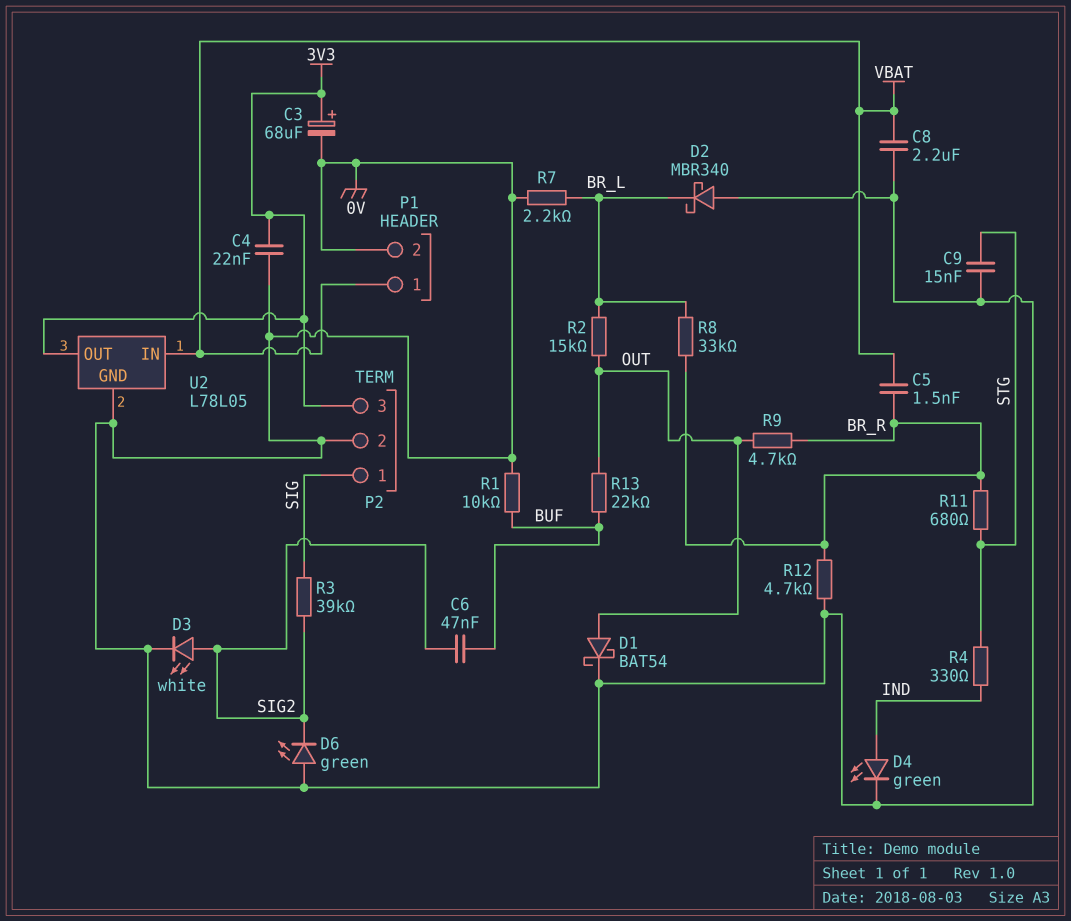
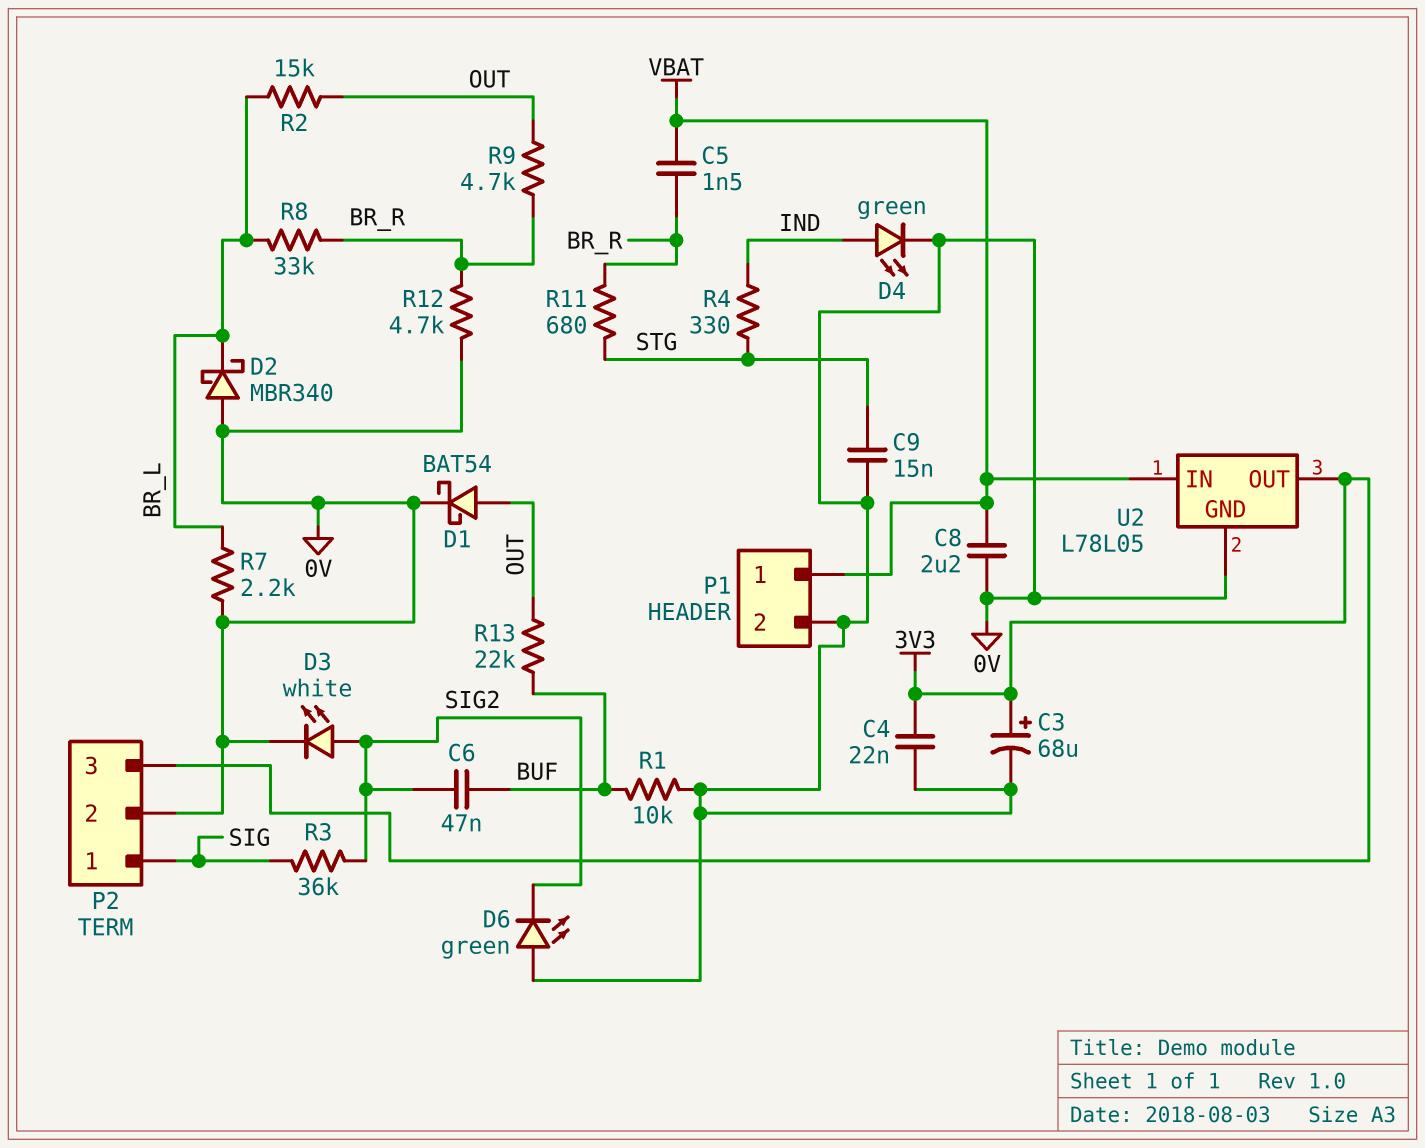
R3: 39k (SIG, SIG2) -> 36k (SIG, SIG2)

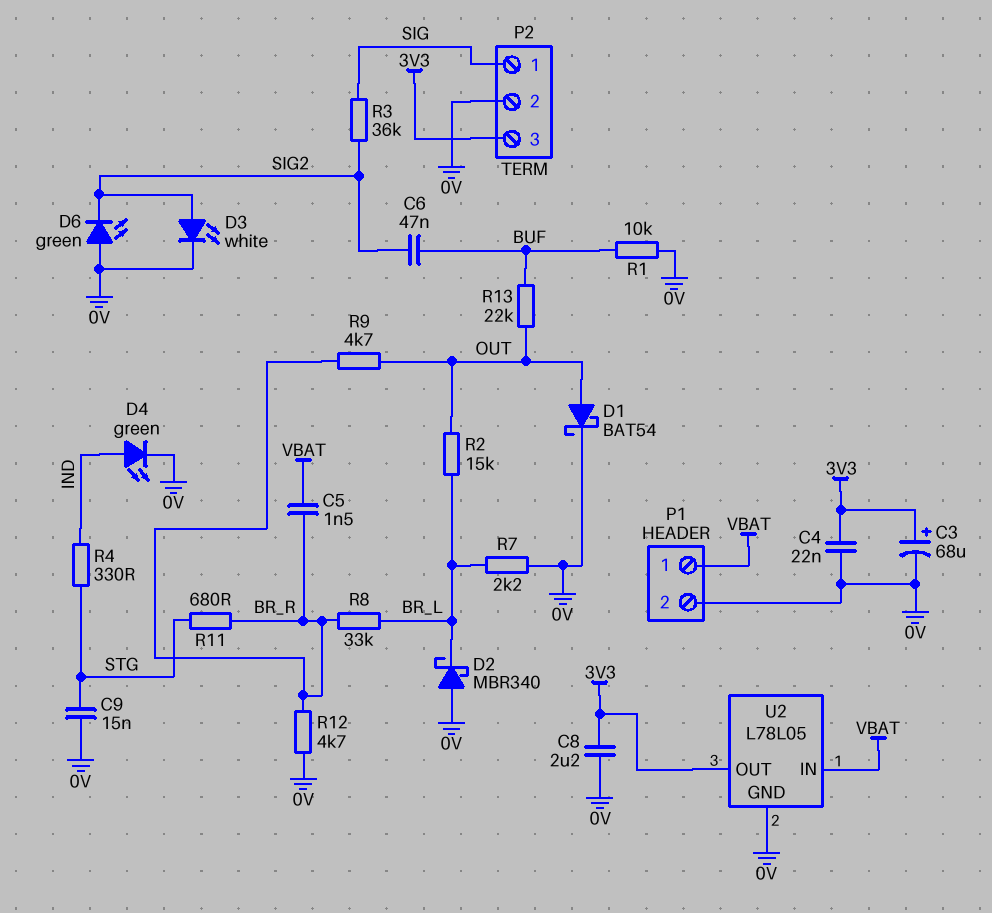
C8: 2.2uF (0V, VBAT) -> 2.2uF (0V, 3V3)

